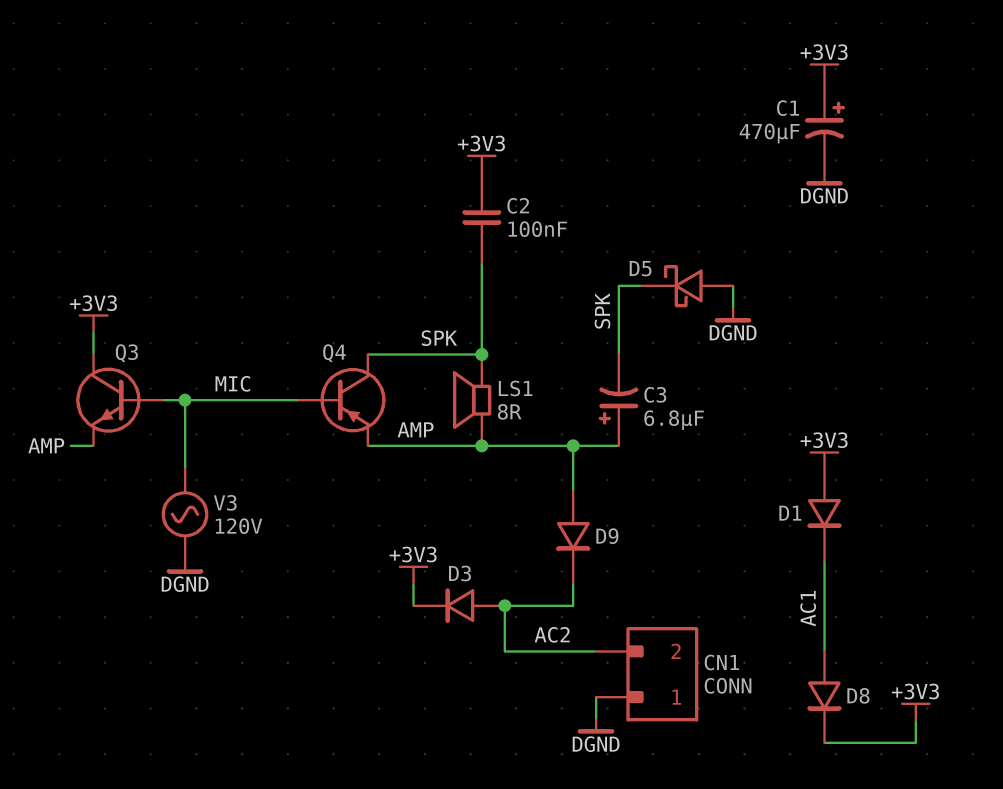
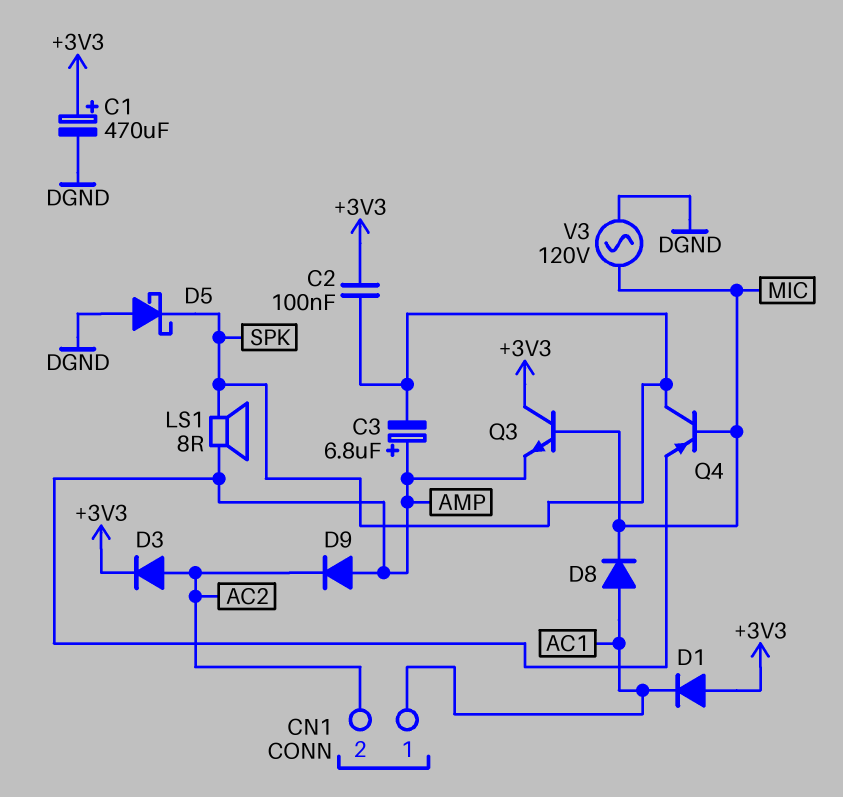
CN1 pin 1: DGND -> AC1
D8: diode (A AC1, K +3V3) -> diode (A AC1, K MIC)

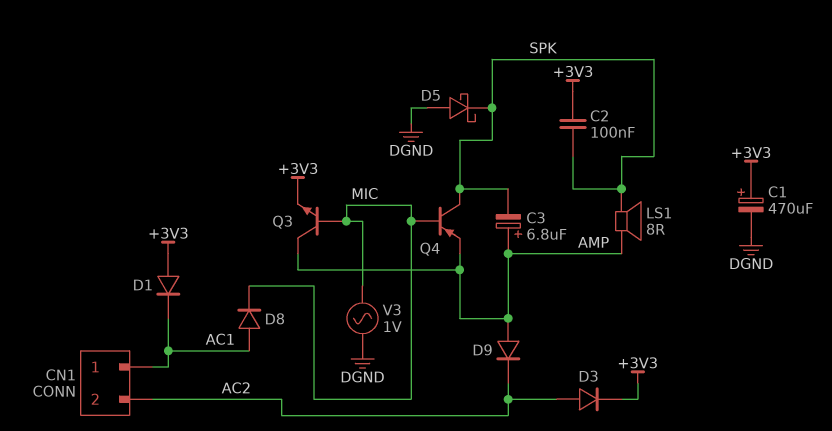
Q3: NPN (B MIC, C +3V3, E AMP) -> NPN (B MIC, C AMP, E +3V3)
V3: AC 120V (DGND, MIC) -> AC 1V (DGND, MIC)

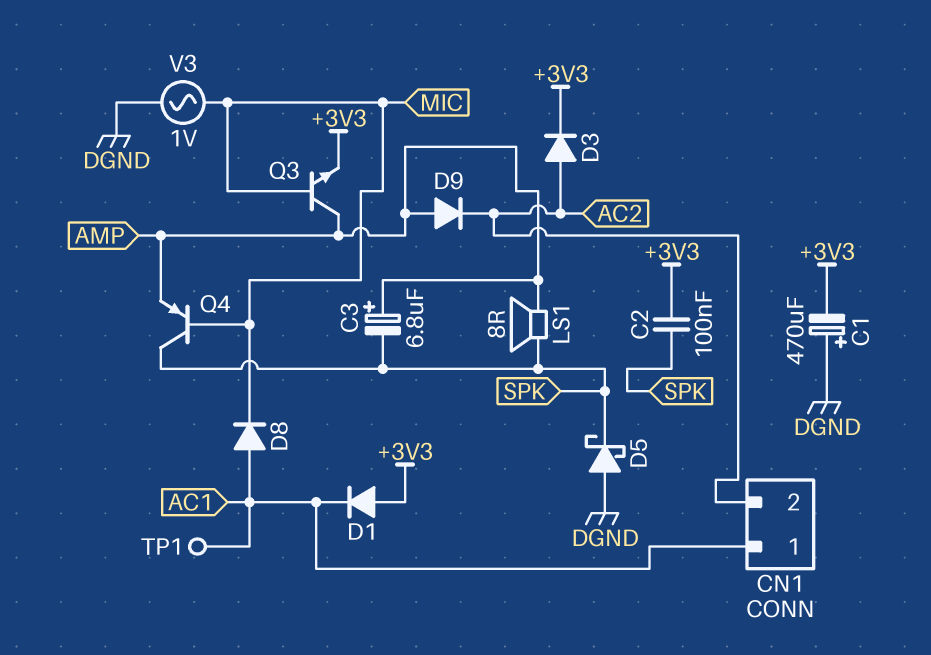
C1: 470uF (plus +3V3, minus DGND) -> 470uF (plus DGND, minus +3V3)
TP1: none -> test point (AC1)

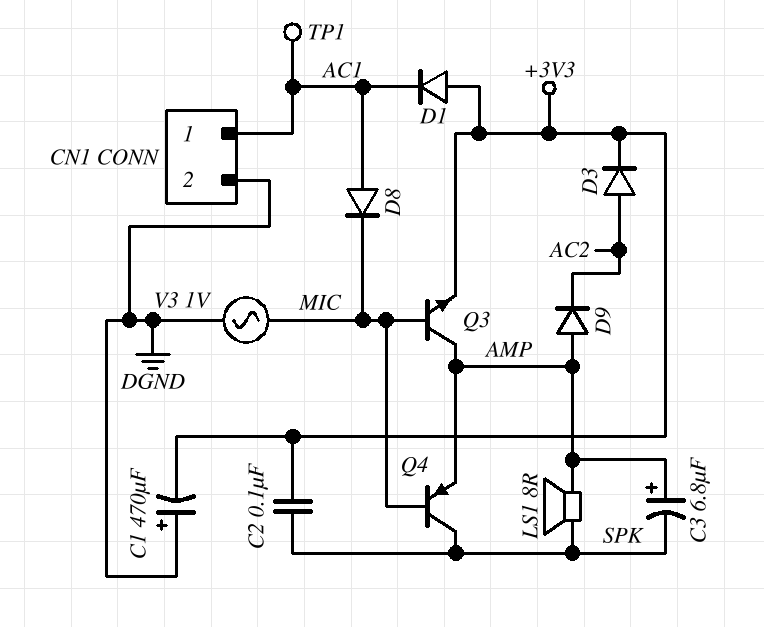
CN1 pin 2: AC2 -> DGND
D5: schottky (A DGND, K SPK) -> none

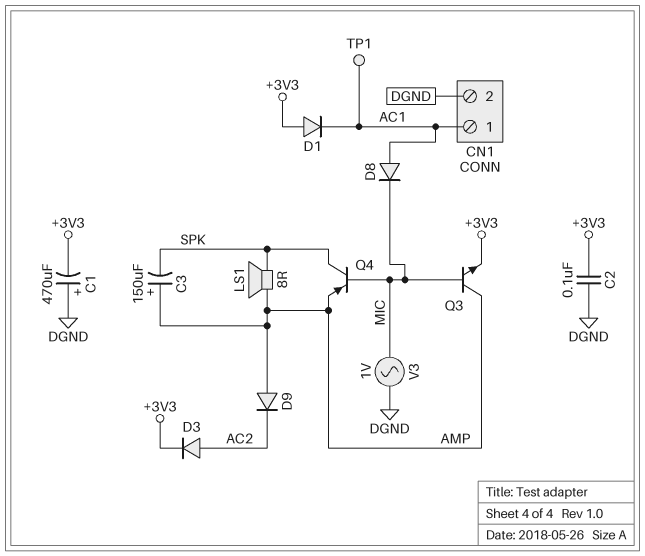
C2: 100nF (+3V3, SPK) -> 100nF (+3V3, DGND)
C3: 6.8uF (plus AMP, minus SPK) -> 150uF (plus AMP, minus SPK)

